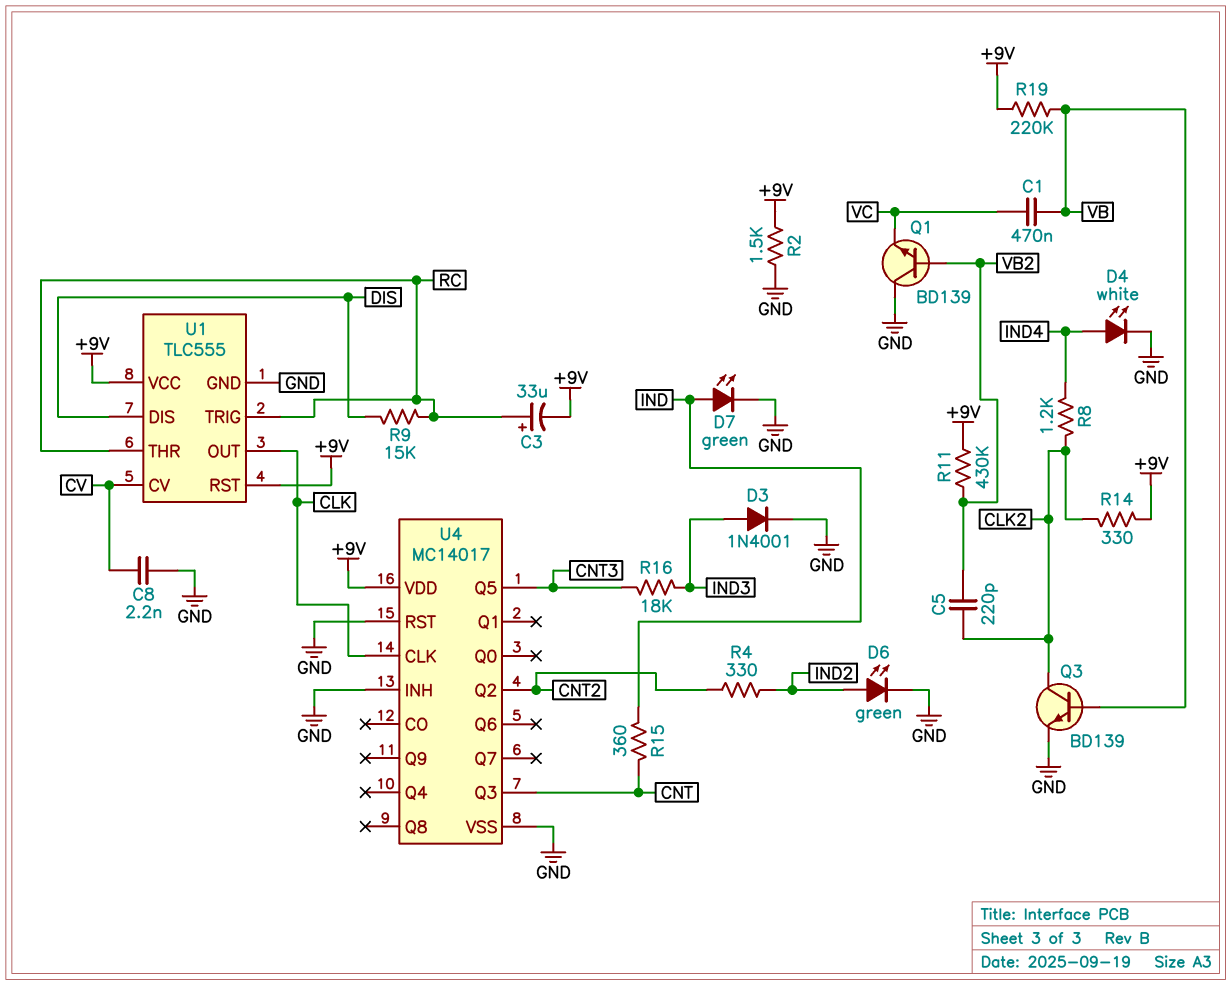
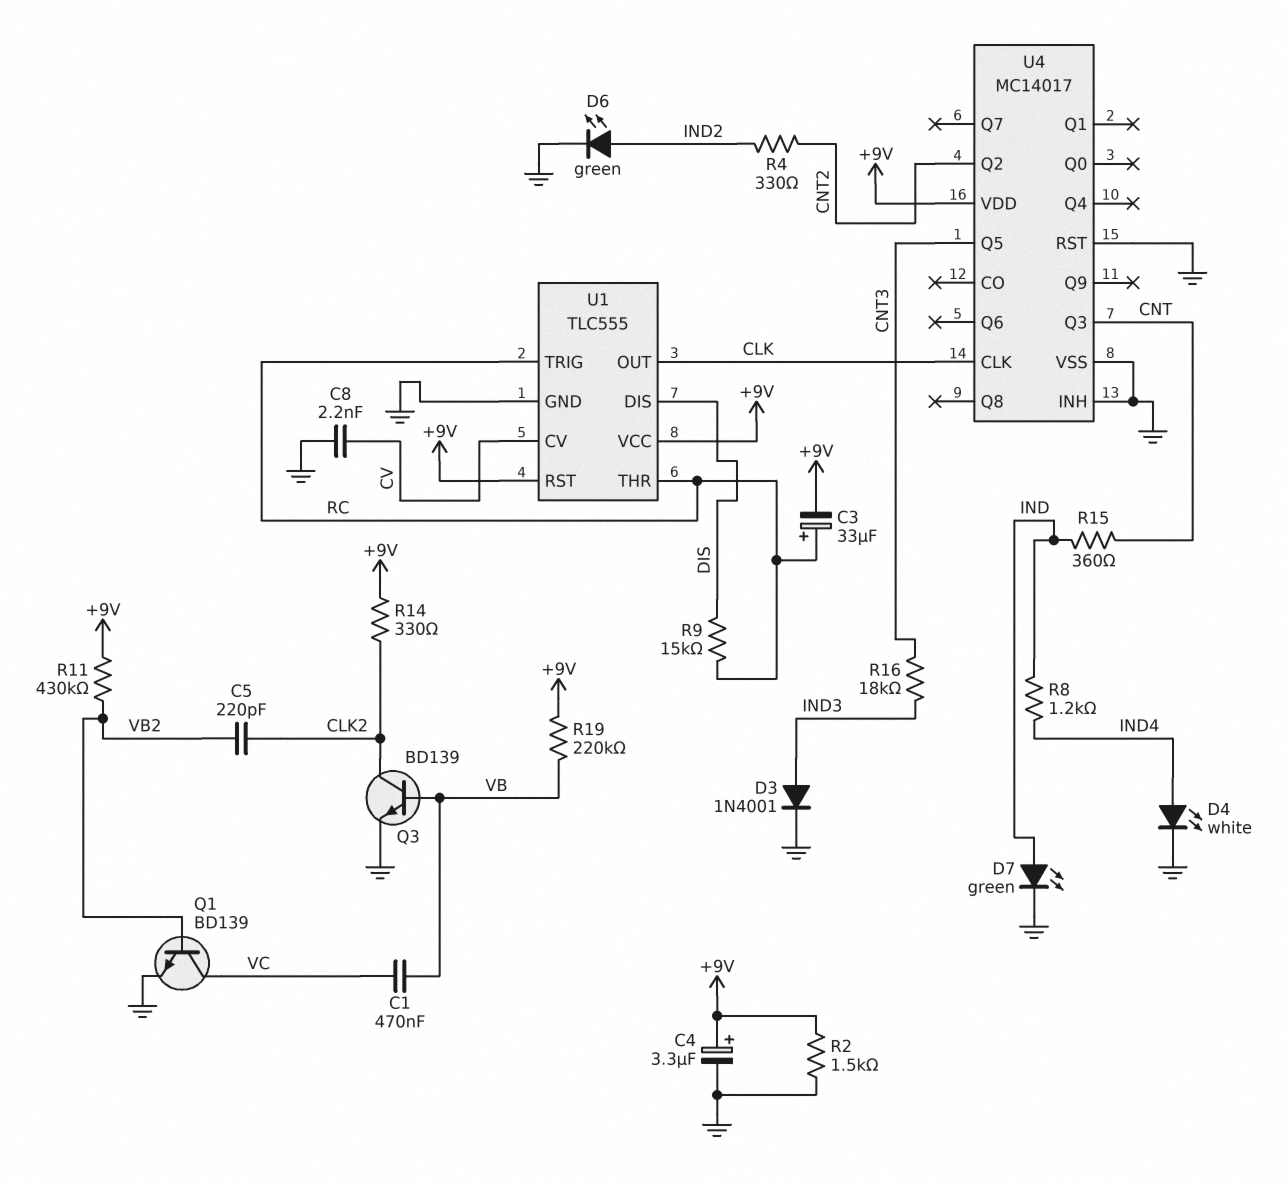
C4: none -> 3.3uF (plus +9V, minus GND)
Q1: NPN BD139 (B VB2, C GND, E VC) -> NPN BD139 (B VB2, C VC, E GND)
R8: 1.2k (CLK2, IND4) -> 1.2k (IND, IND4)

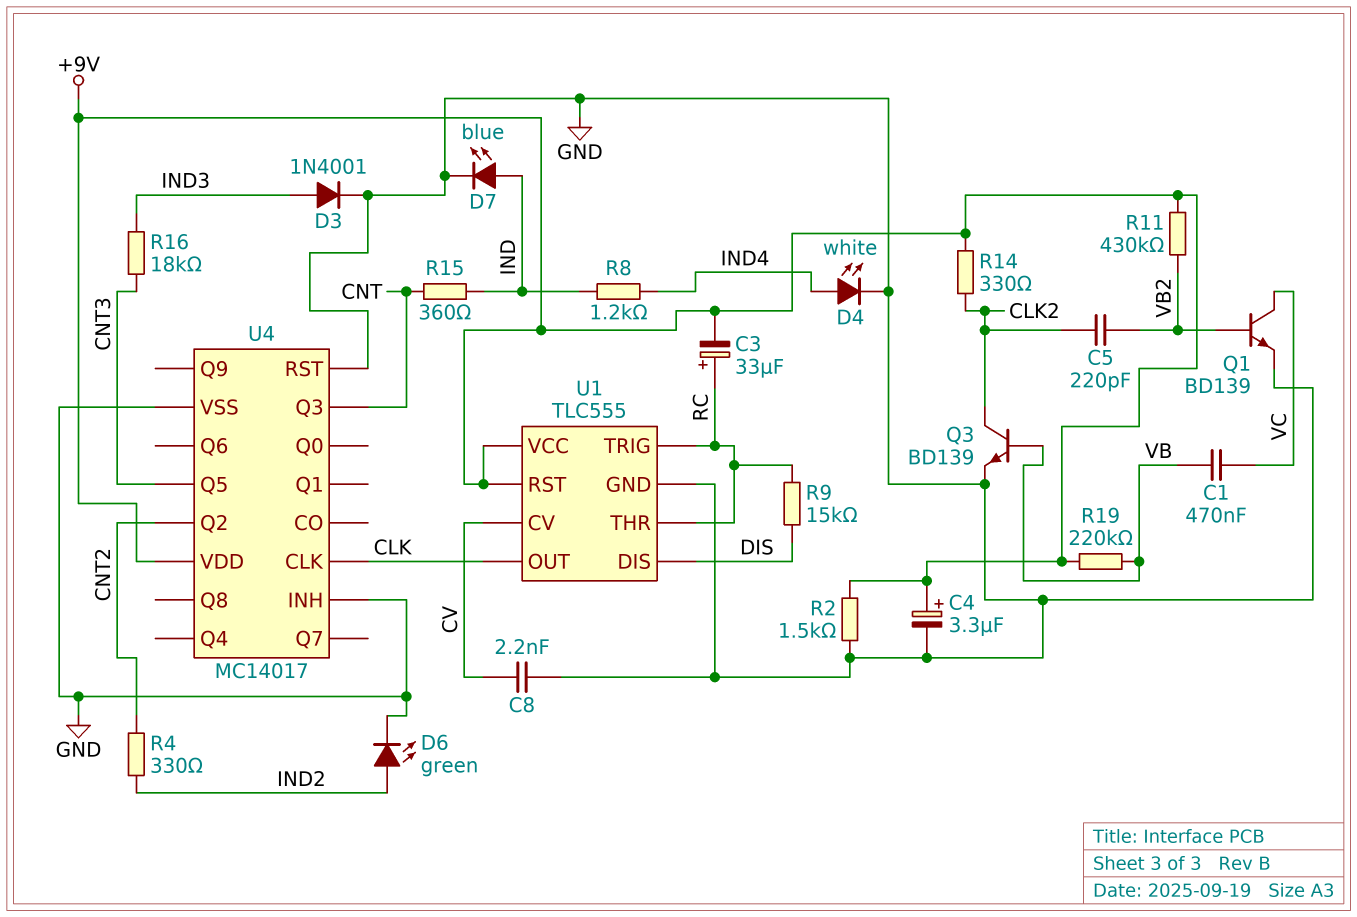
D7: LED green (A IND, K GND) -> LED blue (A IND, K GND)

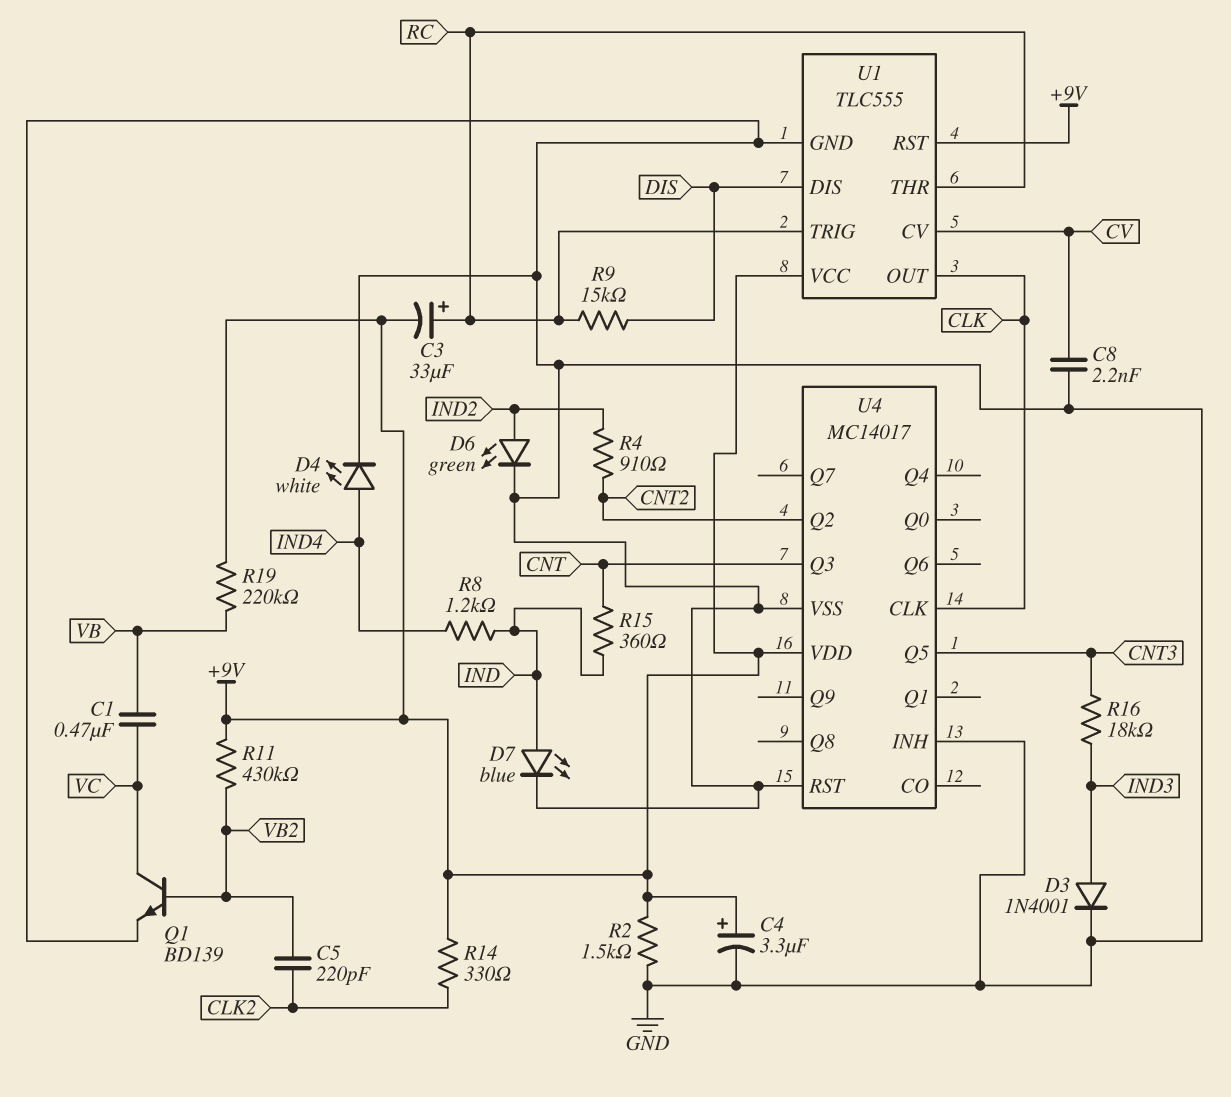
Q3: NPN BD139 (B VB, C CLK2, E GND) -> none
R4: 330 (CNT2, IND2) -> 910 (CNT2, IND2)

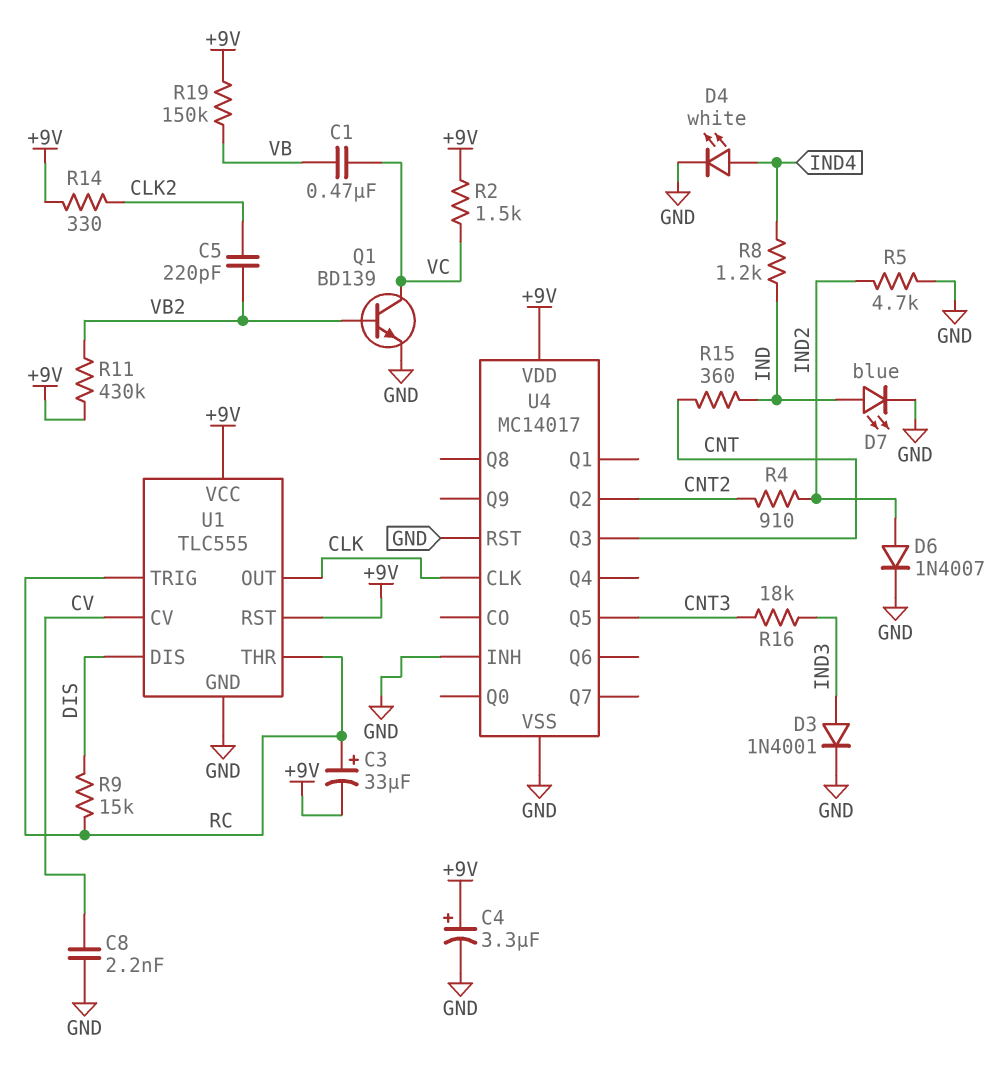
D6: LED green (A IND2, K GND) -> diode 1N4007 (A IND2, K GND)
R2: 1.5k (+9V, GND) -> 1.5k (+9V, VC)
R5: none -> 4.7k (GND, IND2)
R19: 220k (+9V, VB) -> 150k (+9V, VB)

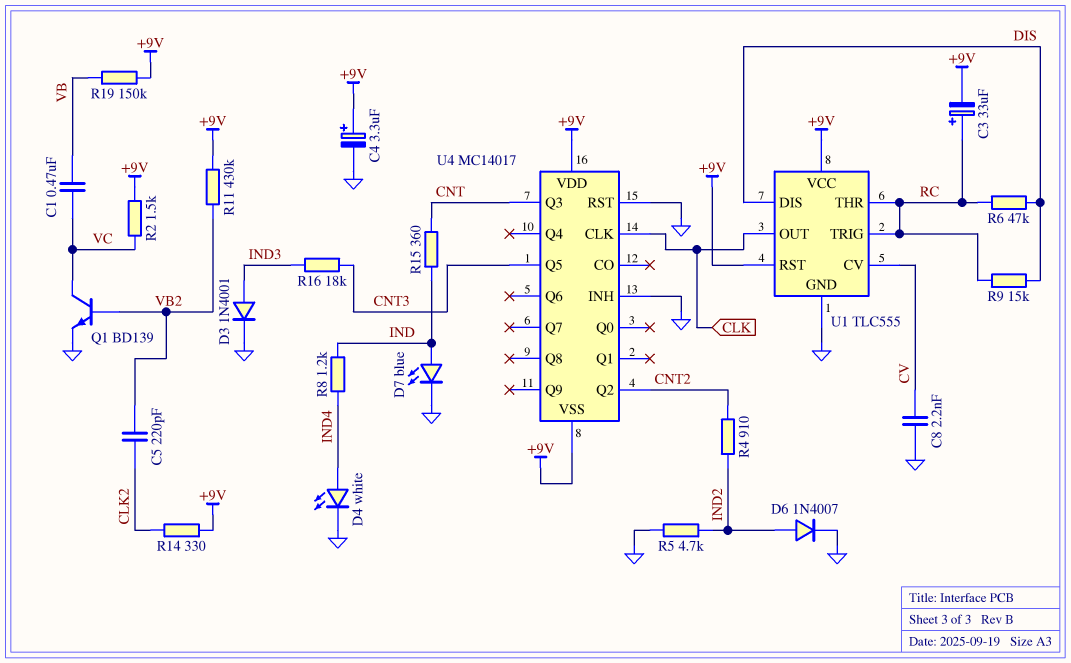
R6: none -> 47k (DIS, RC)
U4 pin VSS: GND -> +9V

